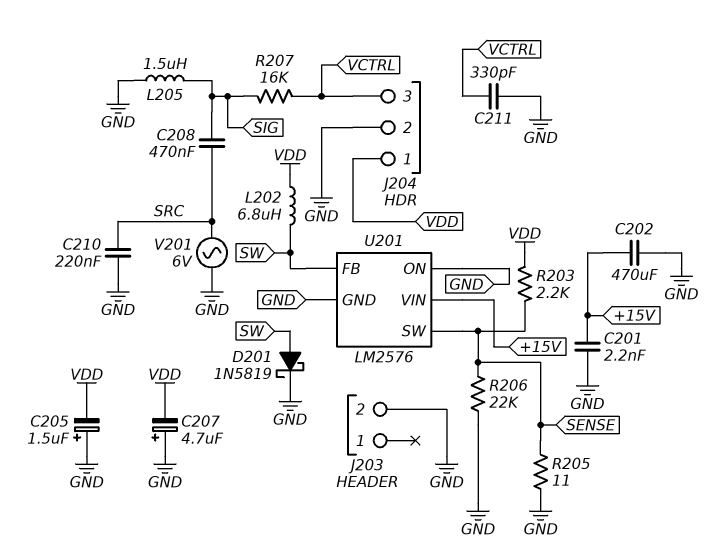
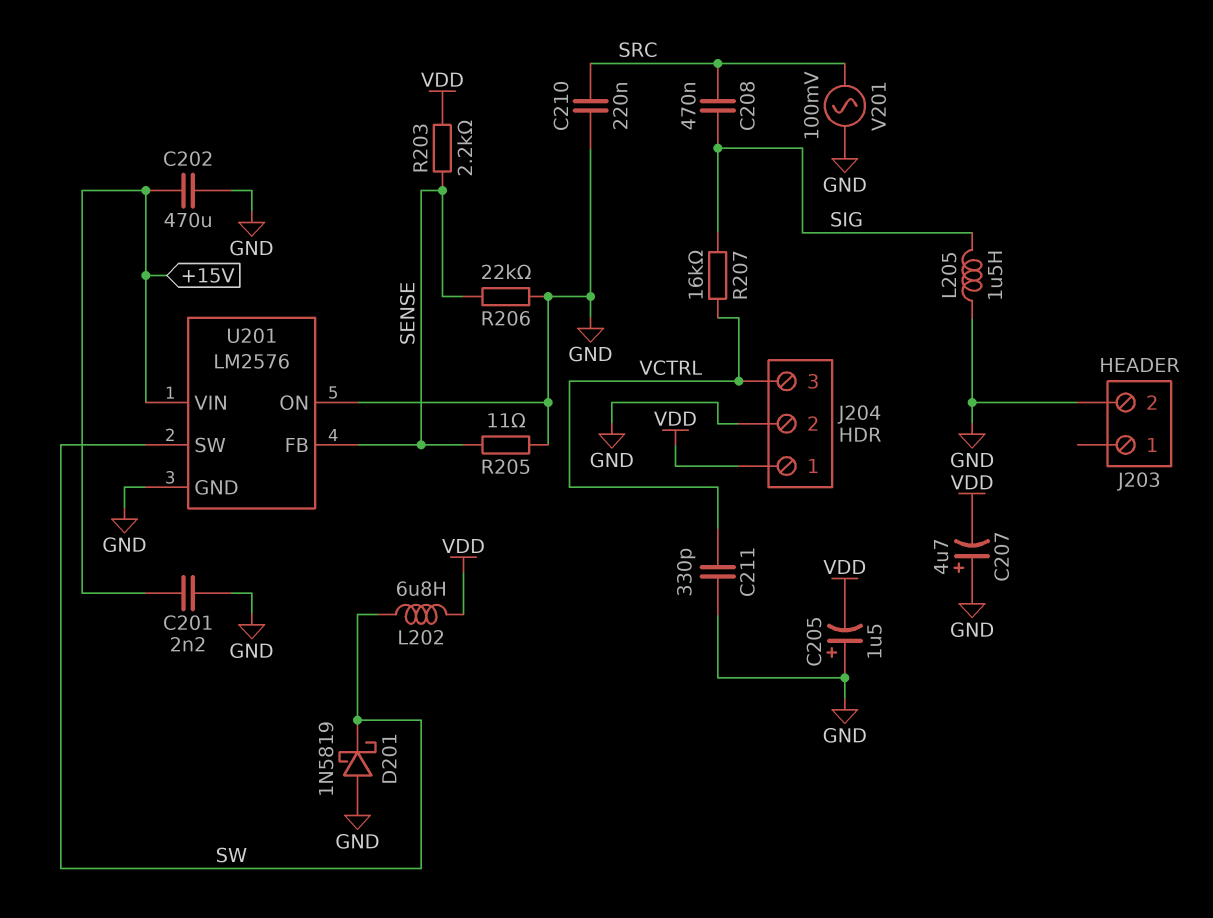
D201: schottky 1N5819 (A SW, K GND) -> schottky 1N5819 (A GND, K SW)
U201 pin FB: SW -> SENSE
U201 pin SW: SENSE -> SW
V201: AC 6V (GND, SRC) -> AC 100mV (GND, SRC)

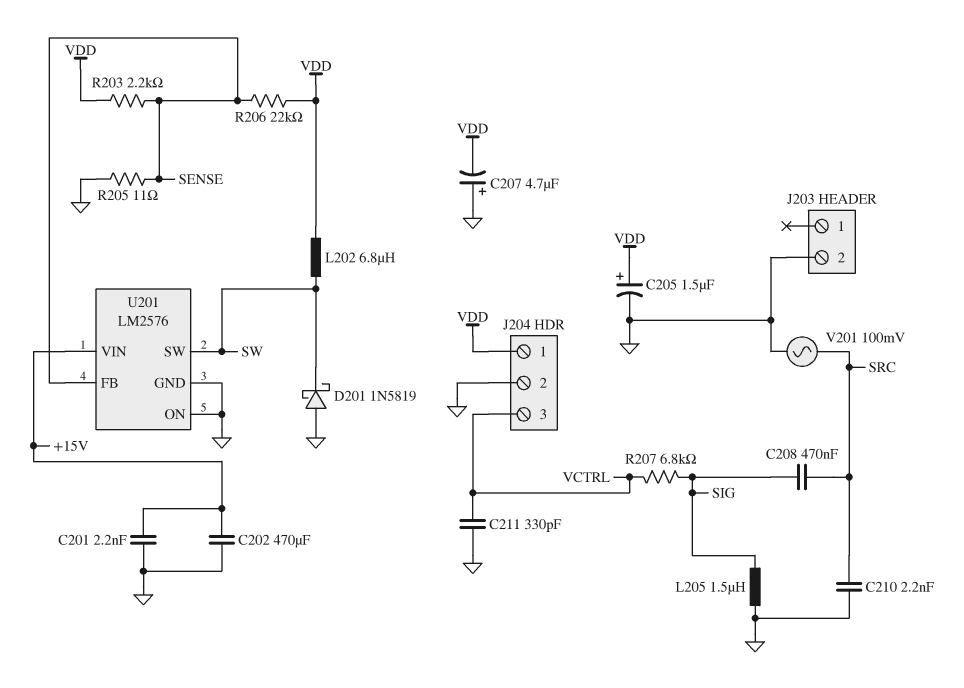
C205: 1.5uF (plus GND, minus VDD) -> 1.5uF (plus VDD, minus GND)
C210: 220nF (GND, SRC) -> 2.2nF (GND, SRC)
R206: 22k (GND, SENSE) -> 22k (SENSE, VDD)
R207: 16k (SIG, VCTRL) -> 6.8k (SIG, VCTRL)

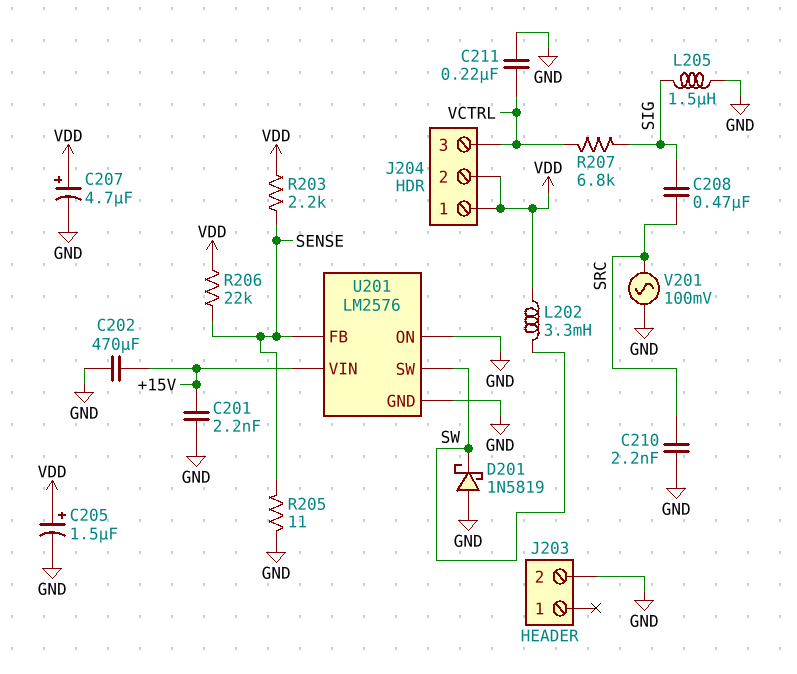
C207: 4.7uF (plus GND, minus VDD) -> 4.7uF (plus VDD, minus GND)
C211: 330pF (GND, VCTRL) -> 220nF (GND, VCTRL)
J204 pin 2: GND -> VDD
L202: 6.8uH (SW, VDD) -> 3.3mH (SW, VDD)

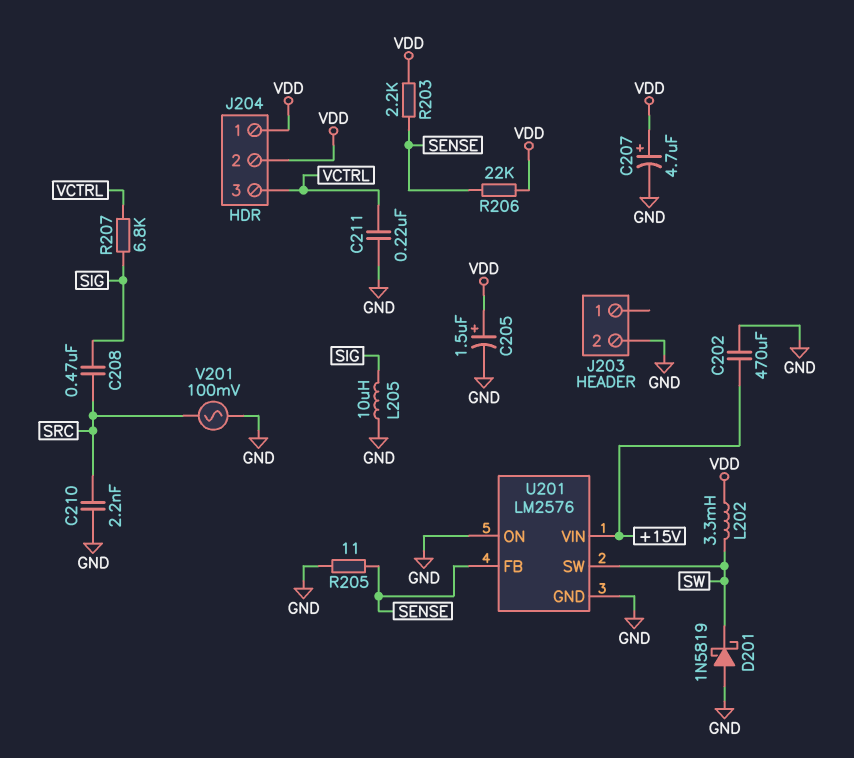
C201: 2.2nF (+15V, GND) -> none
L205: 1.5uH (GND, SIG) -> 10uH (GND, SIG)

